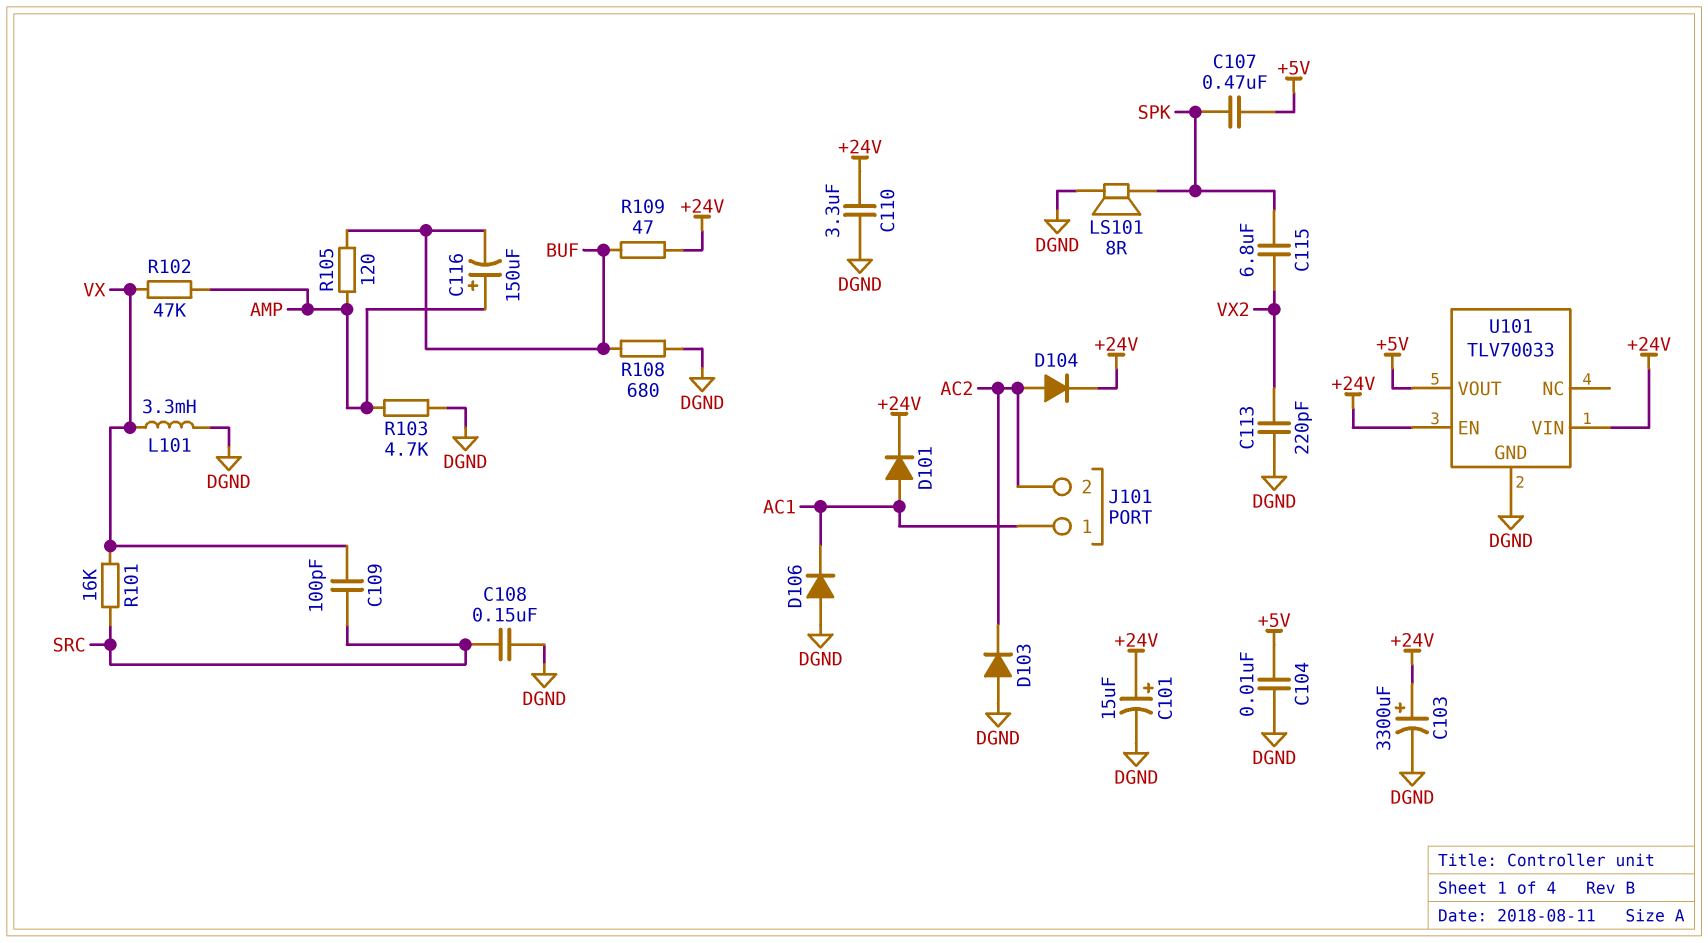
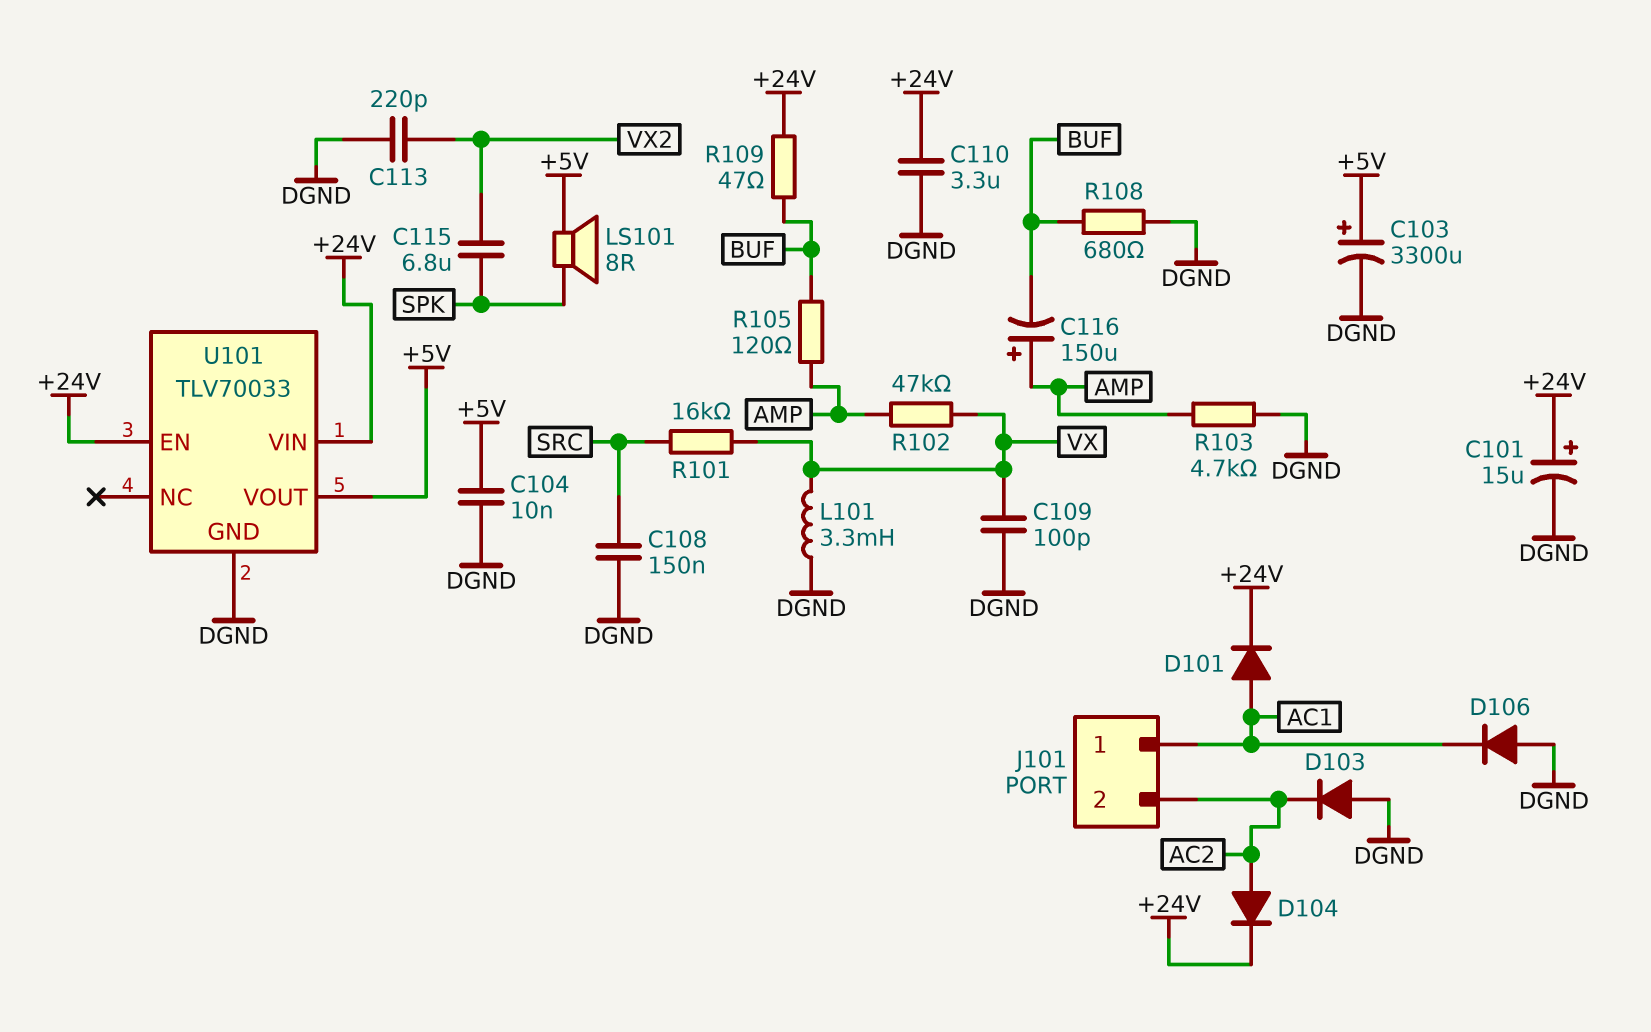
C103: 3300uF (plus +24V, minus DGND) -> 3300uF (plus +5V, minus DGND)
C107: 470nF (+5V, SPK) -> none
C109: 100pF (SRC, VX) -> 100pF (DGND, VX)
LS101: speaker 8R (DGND, SPK) -> speaker 8R (+5V, SPK)

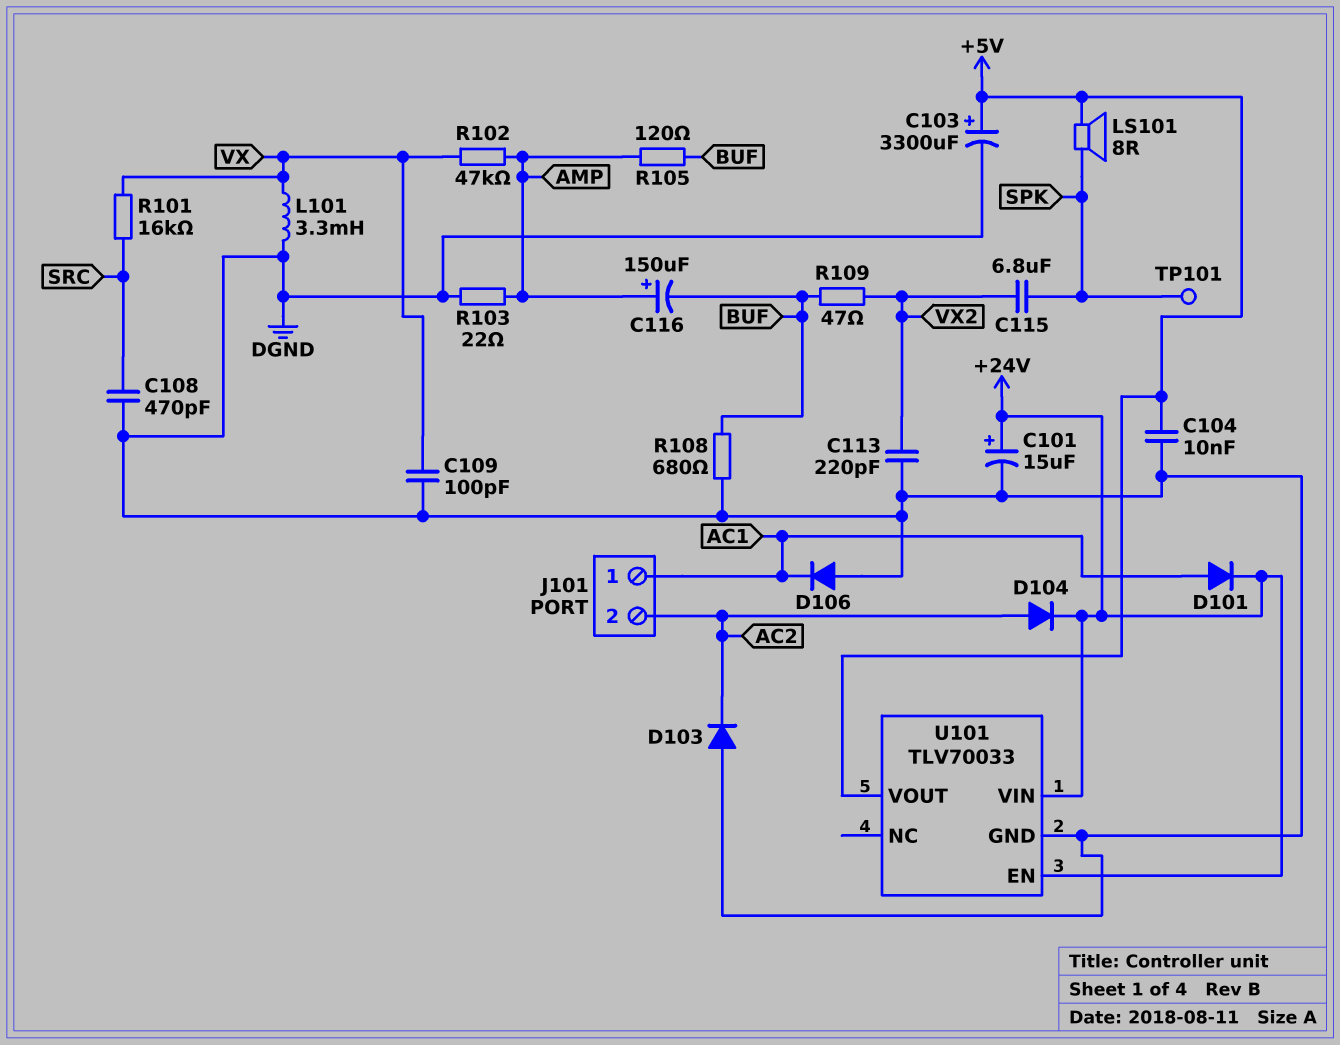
C108: 150nF (DGND, SRC) -> 470pF (DGND, SRC)
C110: 3.3uF (+24V, DGND) -> none
R103: 4.7k (AMP, DGND) -> 22 (AMP, DGND)
R109: 47 (+24V, BUF) -> 47 (BUF, VX2)
TP101: none -> test point (SPK)

